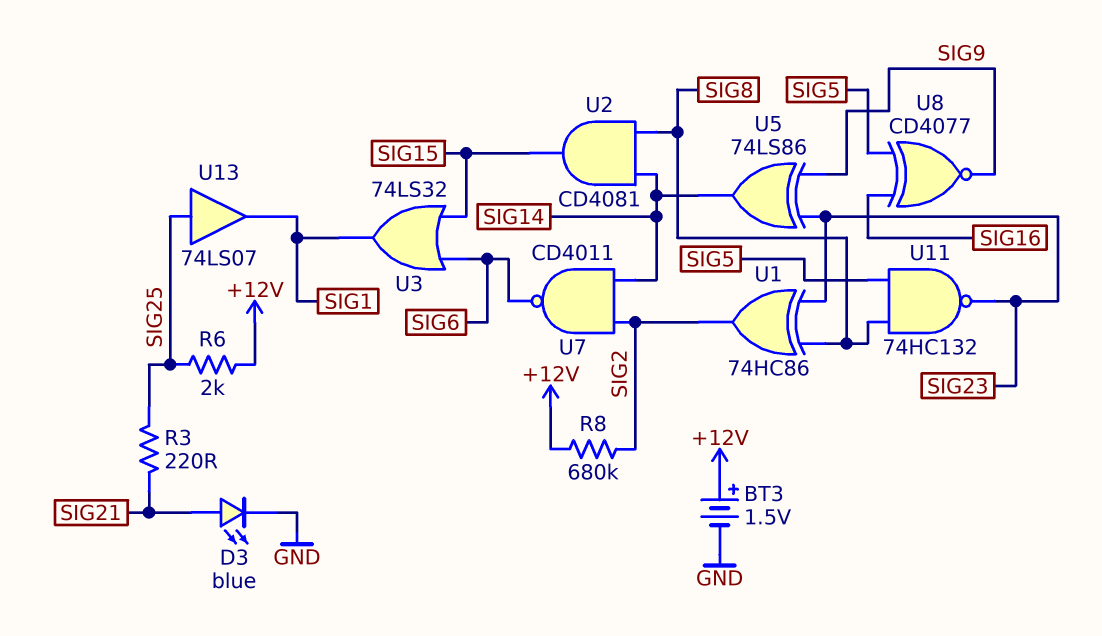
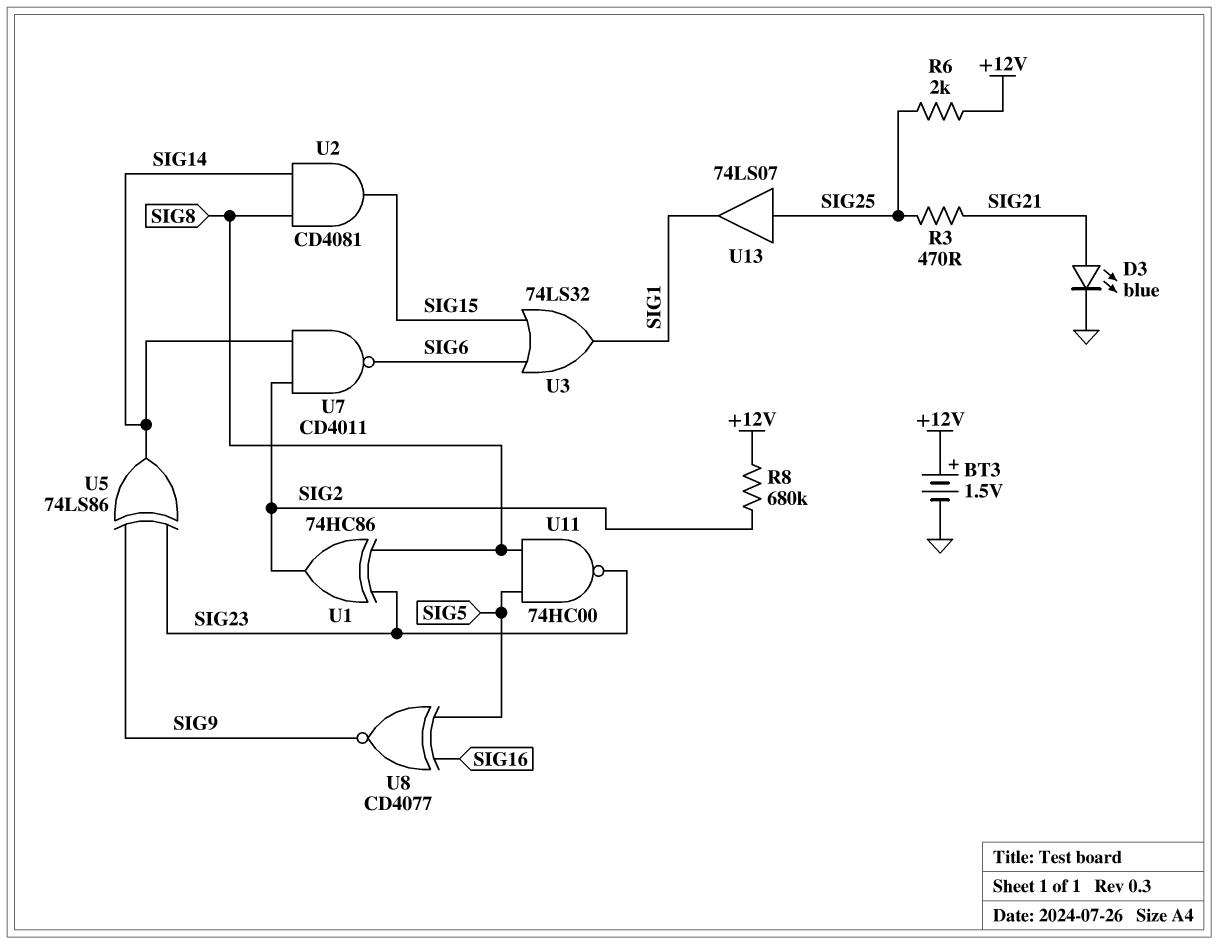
R3: 220 (SIG21, SIG25) -> 470 (SIG21, SIG25)
U11: NAND 74HC132 (in SIG5, in SIG8, out SIG23) -> NAND 74HC00 (in SIG5, in SIG8, out SIG23)

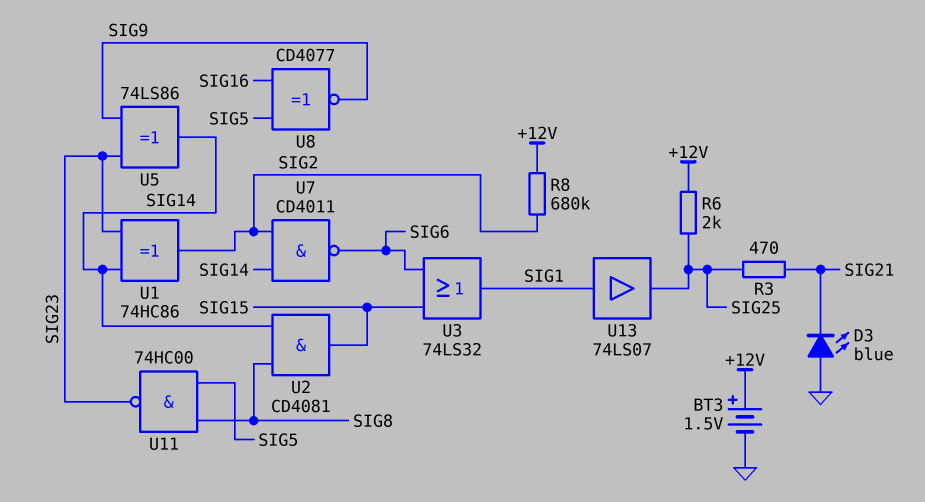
D3: LED blue (A SIG21, K GND) -> LED blue (A GND, K SIG21)
U1: XOR 74HC86 (in SIG8, in SIG23, out SIG2) -> XOR 74HC86 (in SIG14, in SIG23, out SIG2)
U13: buffer 74LS07 (in SIG25, out SIG1) -> buffer 74LS07 (in SIG1, out SIG25)

